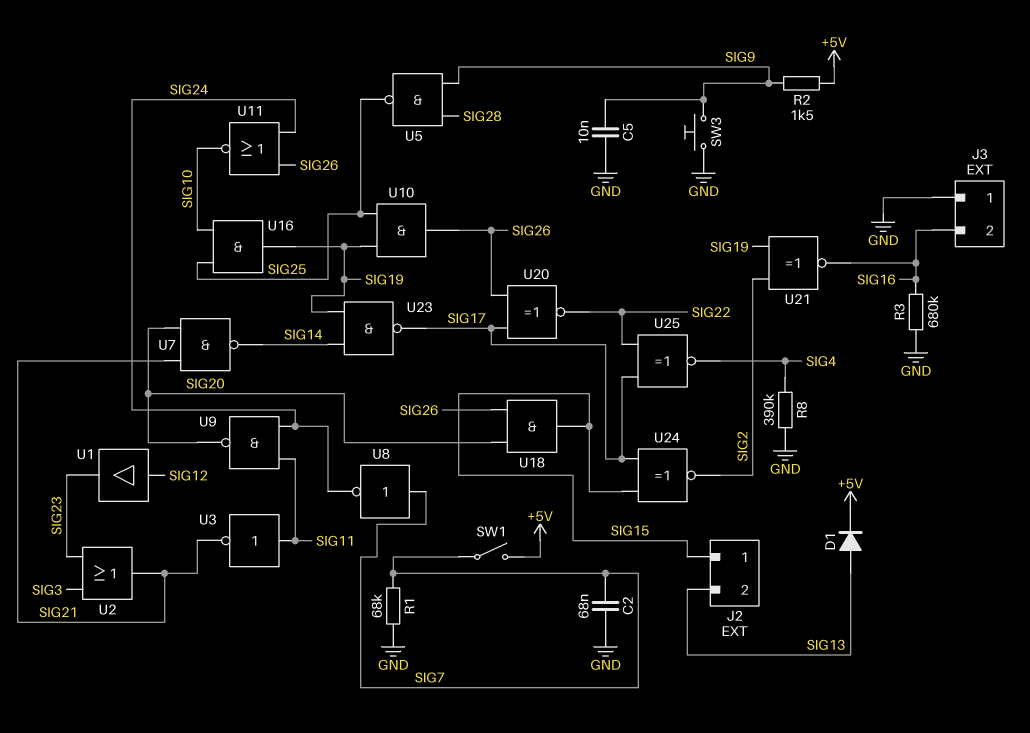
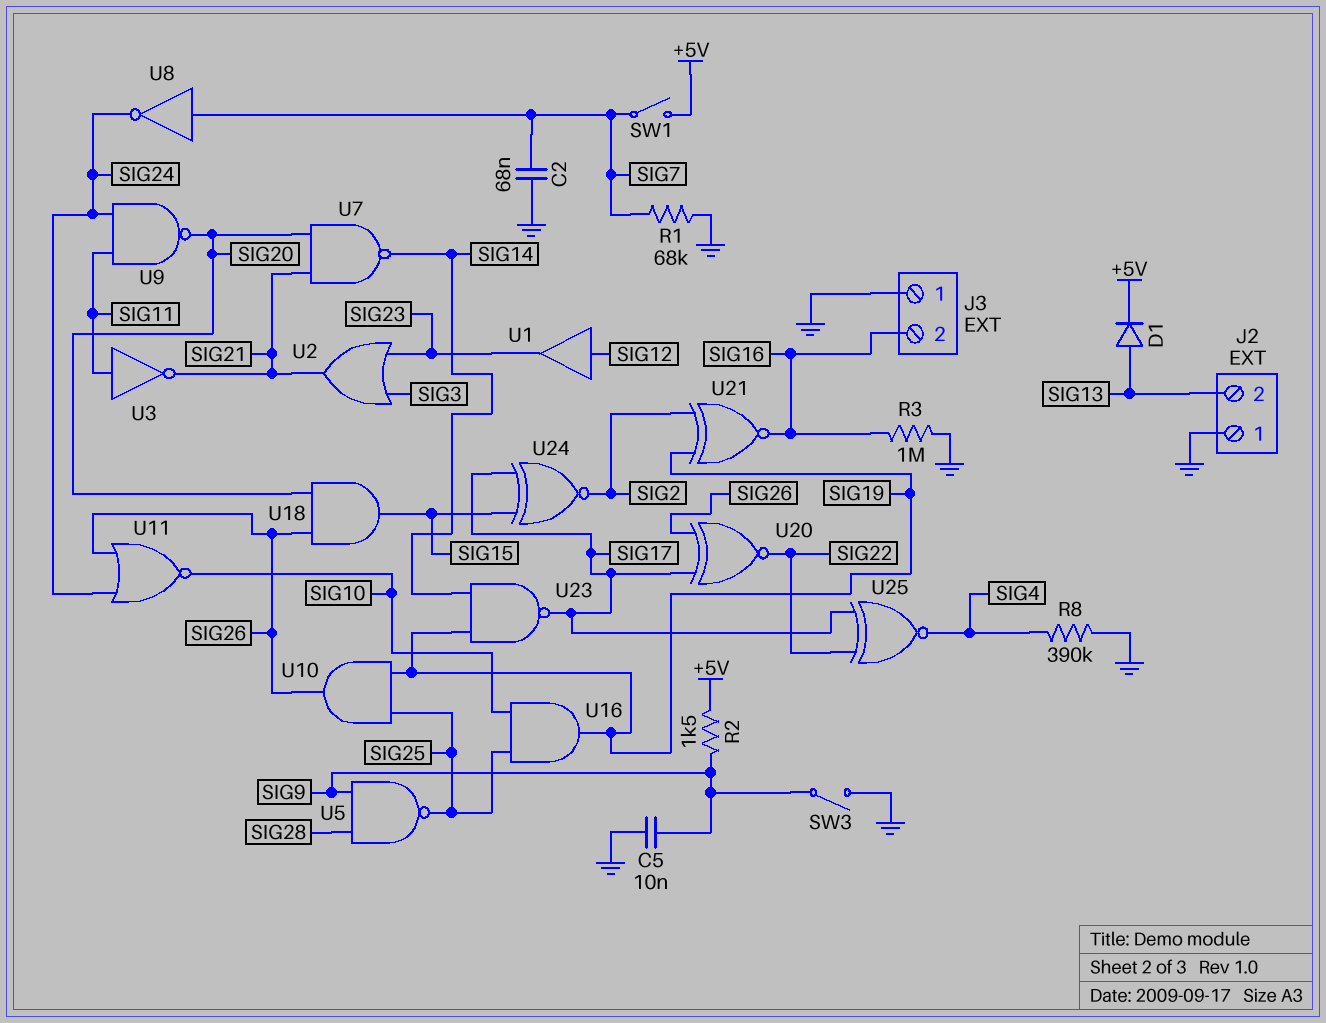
J2 pin 1: SIG15 -> GND
R3: 680k (GND, SIG16) -> 1M (GND, SIG16)
SW3: button (GND, SIG9) -> switch (GND, SIG9)

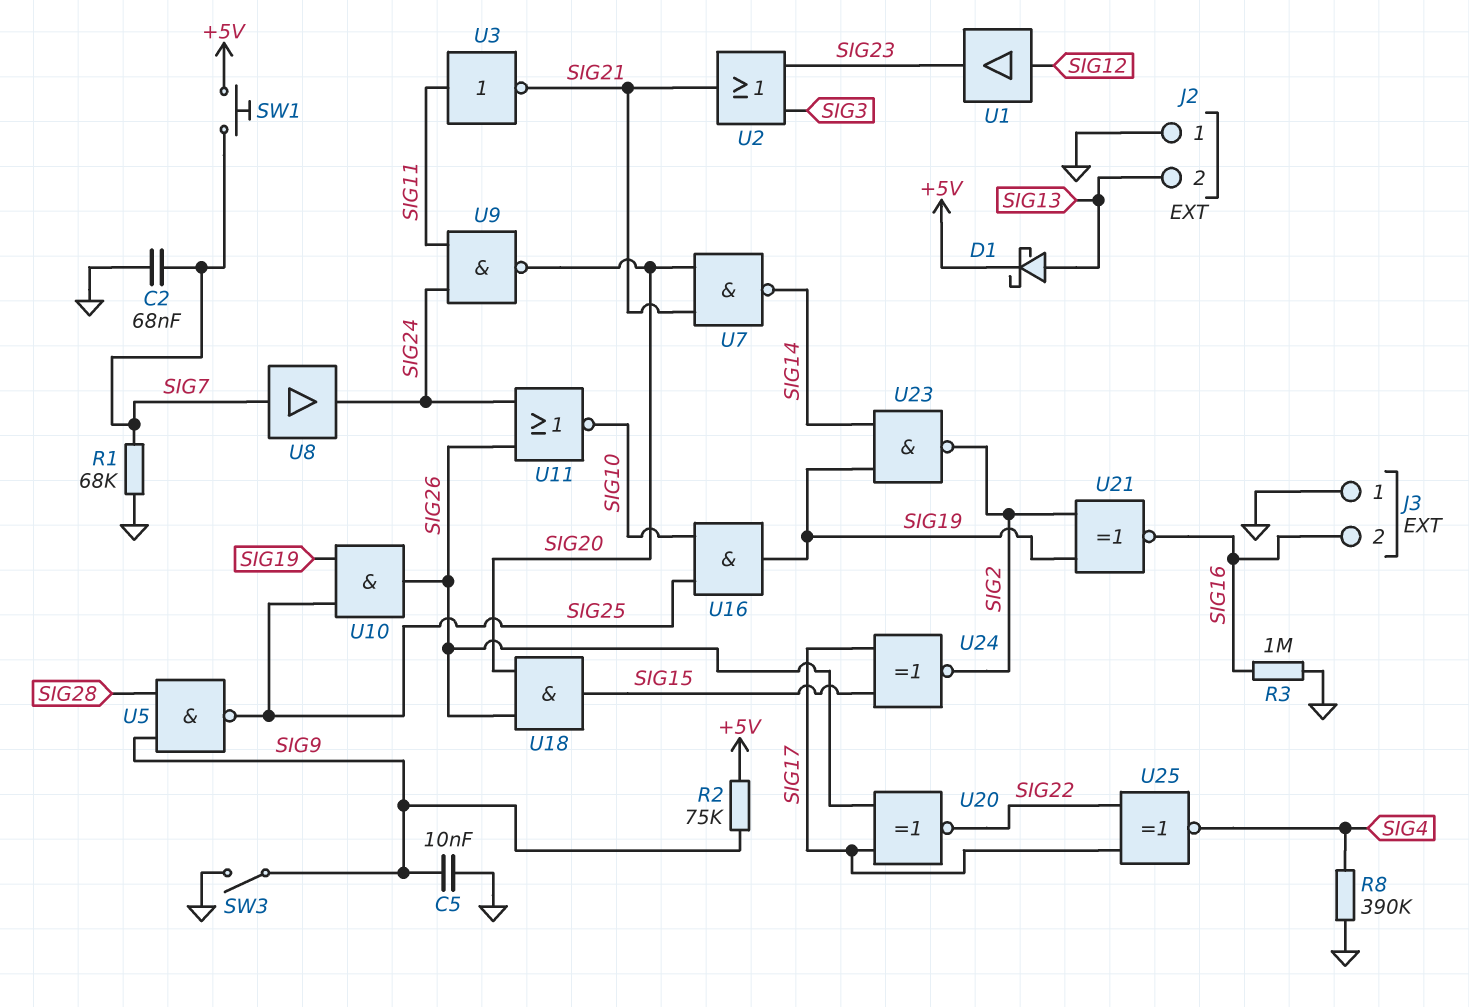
D1: diode (A SIG13, K +5V) -> schottky (A SIG13, K +5V)
R2: 1.5k (+5V, SIG9) -> 75k (+5V, SIG9)
SW1: switch (+5V, SIG7) -> button (+5V, SIG7)
U8: NOT (in SIG7, out SIG24) -> buffer (in SIG7, out SIG24)
U23: NAND (in SIG14, in SIG19, out SIG17) -> NAND (in SIG14, in SIG19, out SIG2)

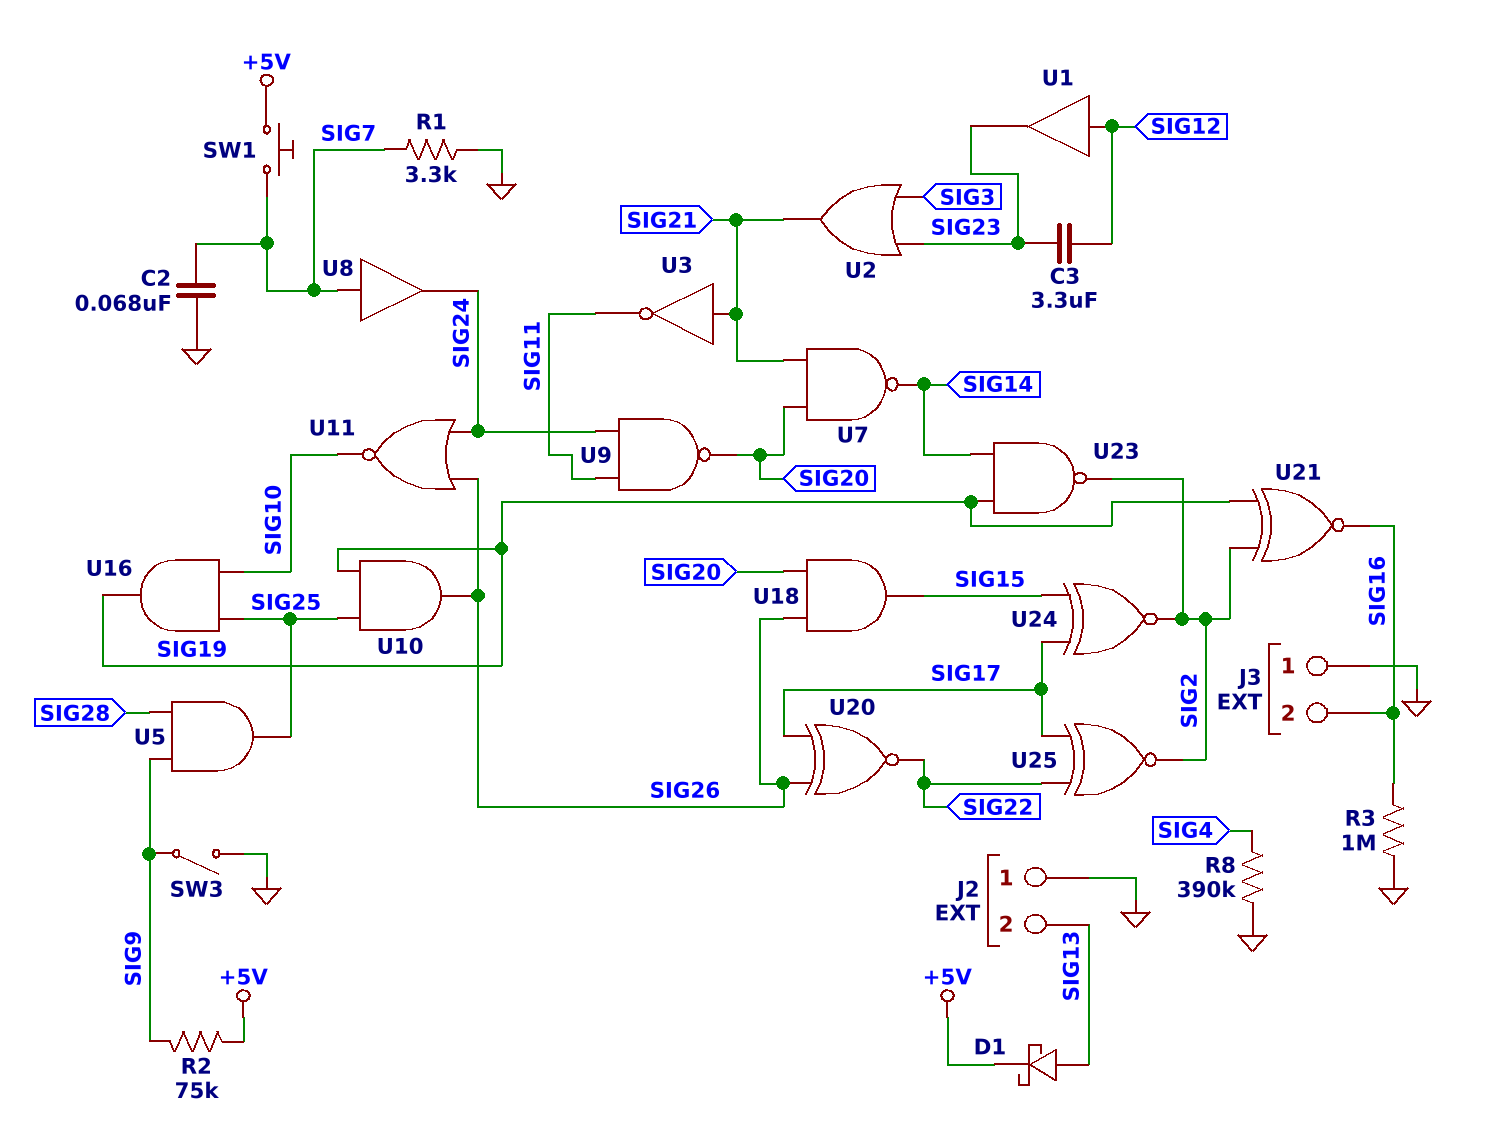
C3: none -> 3.3uF (SIG12, SIG23)
C5: 10nF (GND, SIG9) -> none
R1: 68k (GND, SIG7) -> 3.3k (GND, SIG7)
U3: NOT (in SIG11, out SIG21) -> NOT (in SIG21, out SIG11)
U5: NAND (in SIG9, in SIG28, out SIG25) -> AND (in SIG9, in SIG28, out SIG25)
U25: XNOR (in SIG17, in SIG22, out SIG4) -> XNOR (in SIG17, in SIG22, out SIG2)

